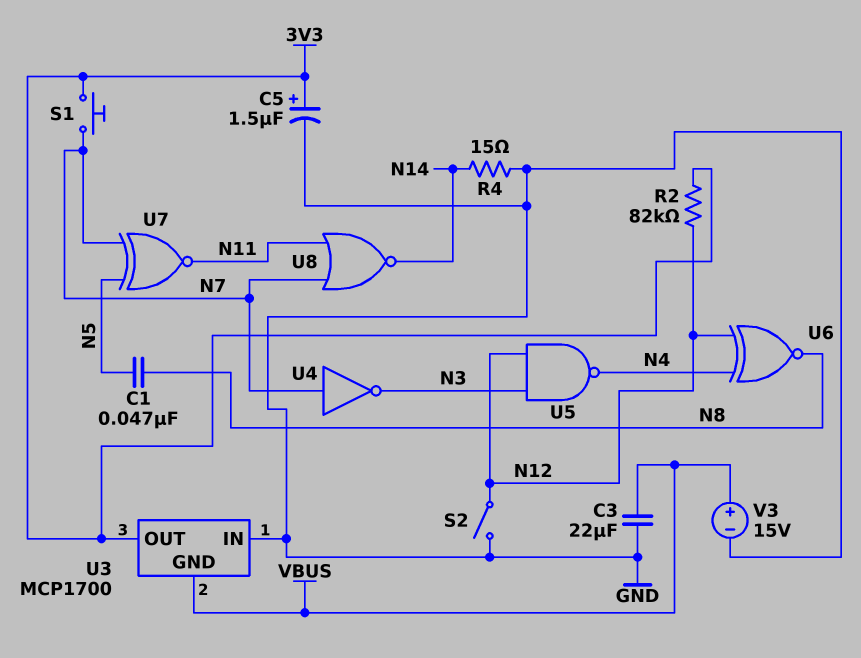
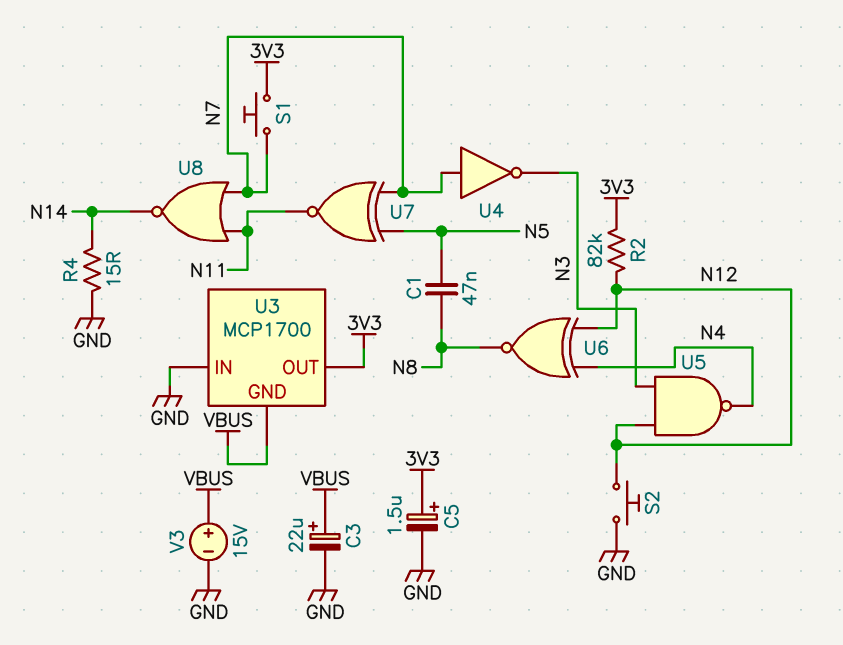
C3: 22uF (GND, VBUS) -> 22uF (plus VBUS, minus GND)
S2: switch (GND, N12) -> button (GND, N12)

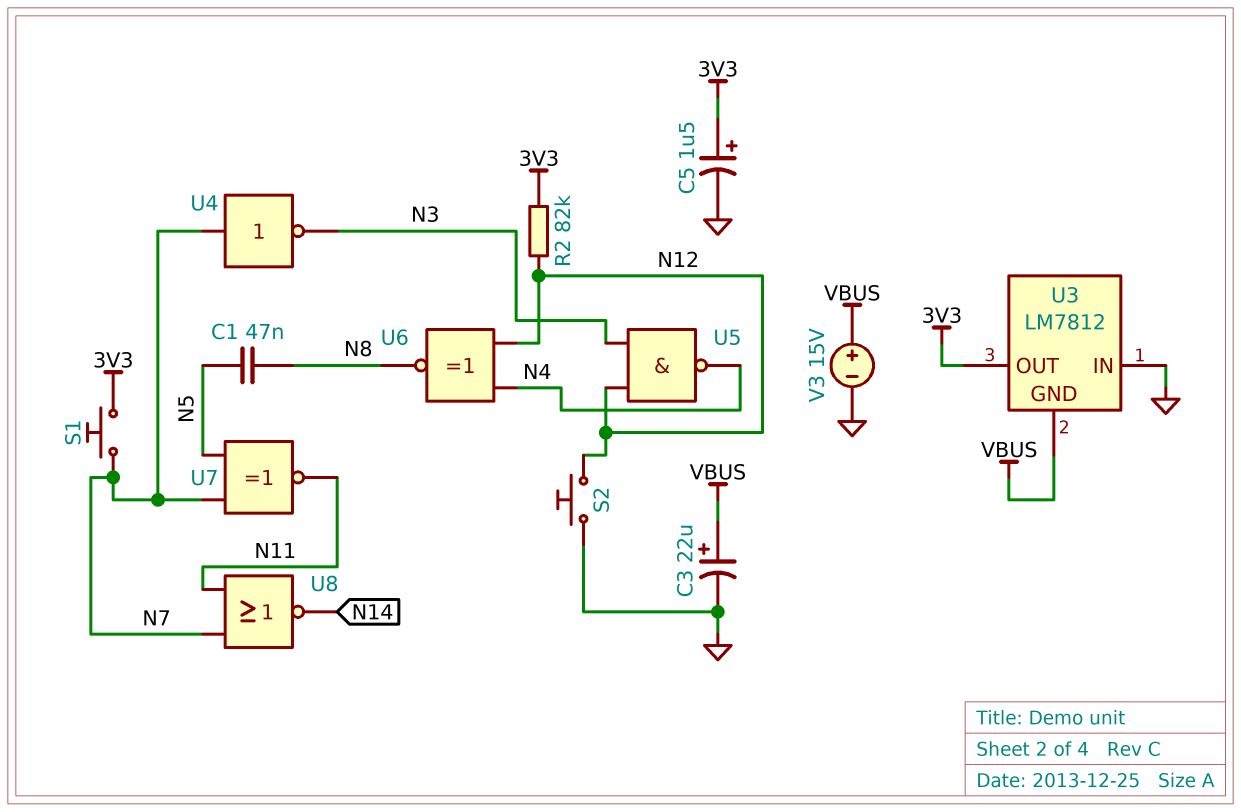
R4: 15 (GND, N14) -> none
U3: MCP1700 -> LM7812

